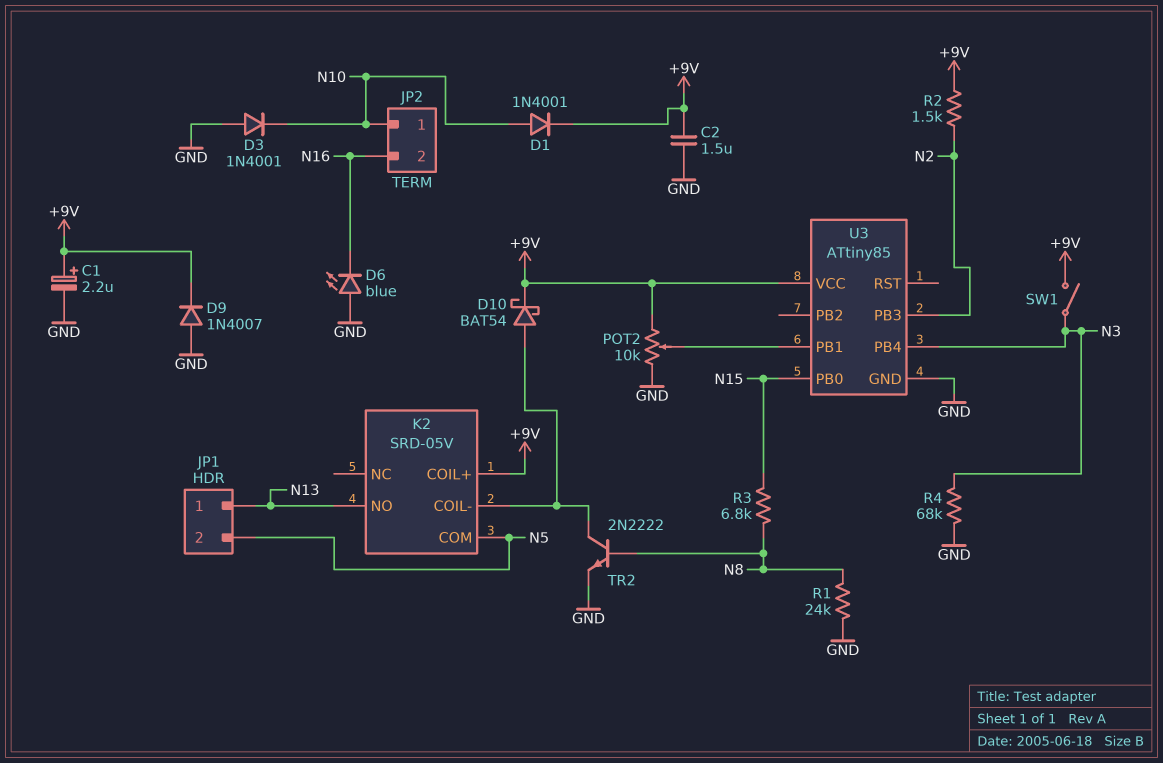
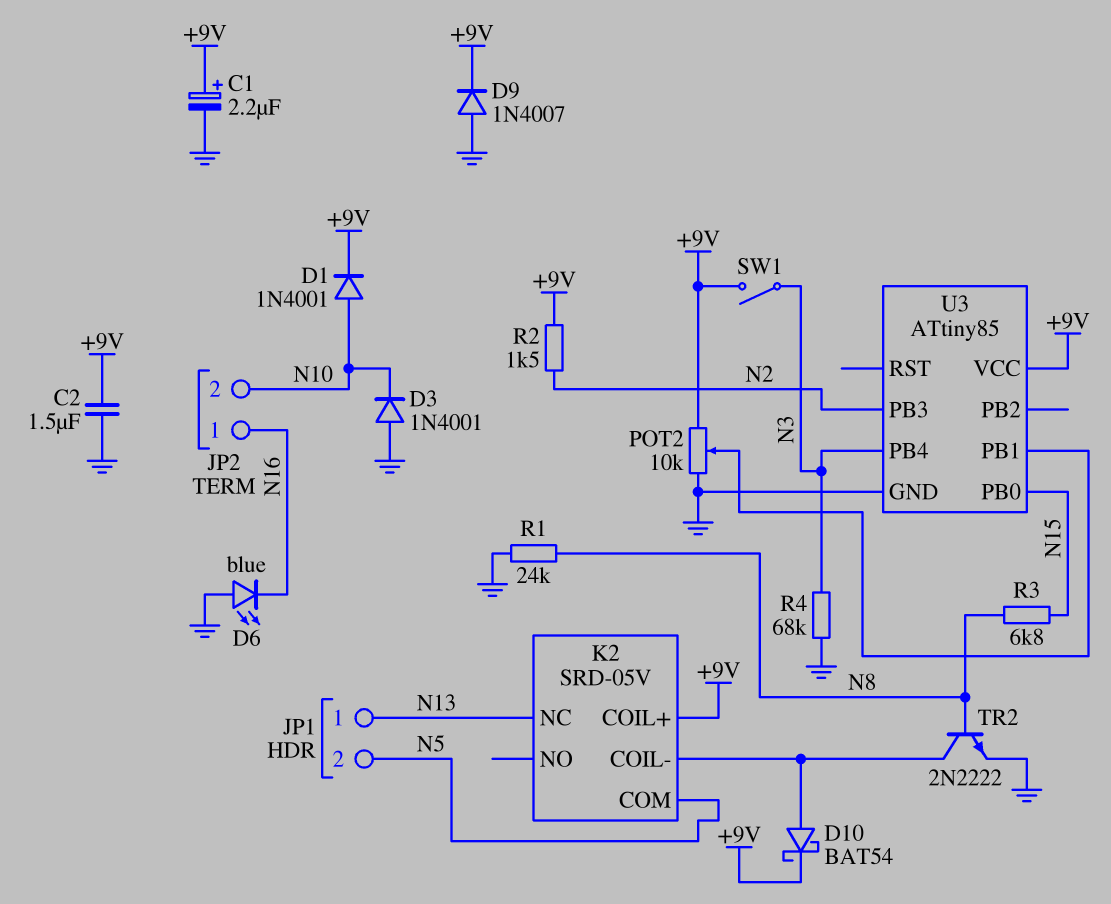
JP2 pin 1: N10 -> N16
JP2 pin 2: N16 -> N10
K2 pin NC: none -> N13
K2 pin NO: N13 -> none

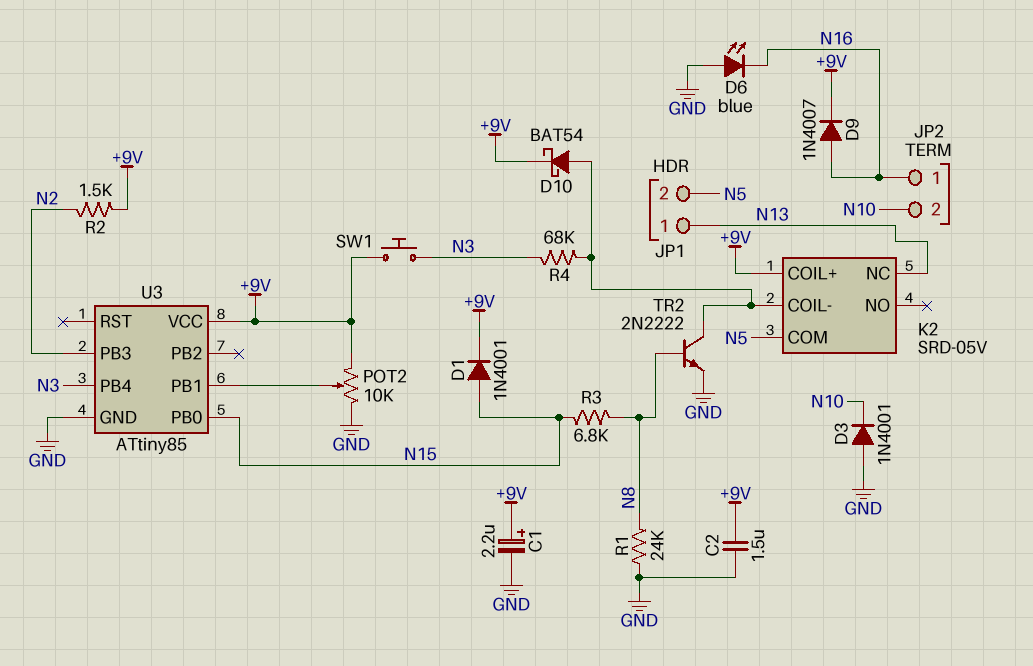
D1: diode 1N4001 (A N10, K +9V) -> diode 1N4001 (A N15, K +9V)
D9: diode 1N4007 (A GND, K +9V) -> diode 1N4007 (A N16, K +9V)
R4: 68k (GND, N3) -> 68k (K2/COIL-, N3)
SW1: switch (+9V, N3) -> button (+9V, N3)

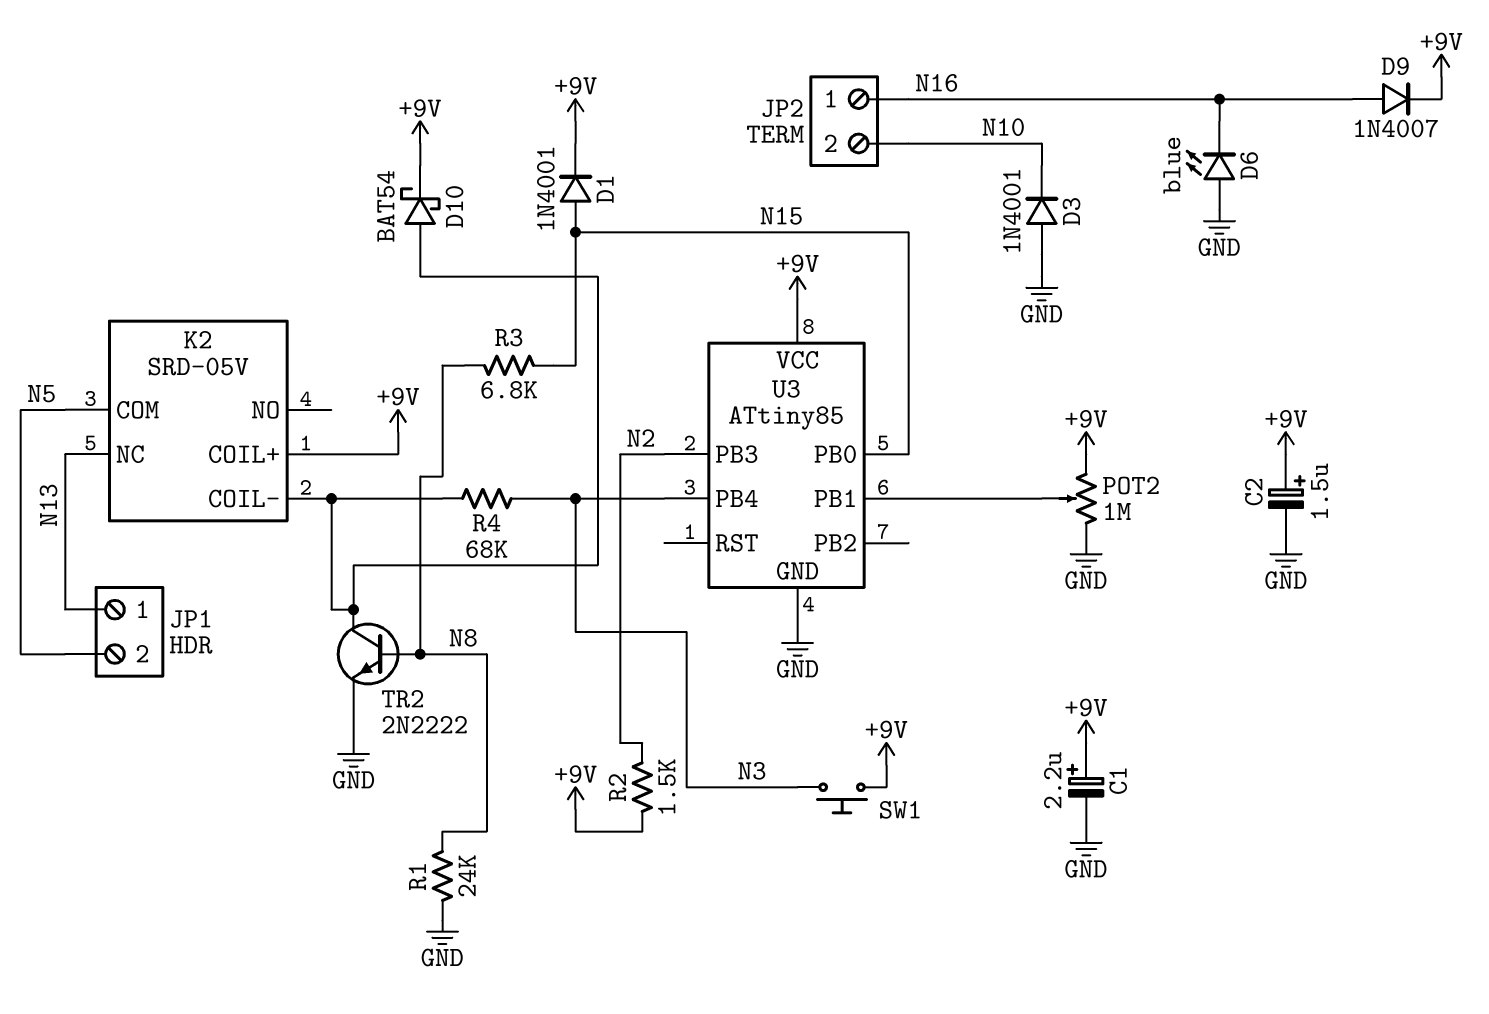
C2: 1.5uF (+9V, GND) -> 1.5uF (plus +9V, minus GND)
POT2: 10k (+9V, GND, wiper U3/PB1) -> 1M (+9V, GND, wiper U3/PB1)

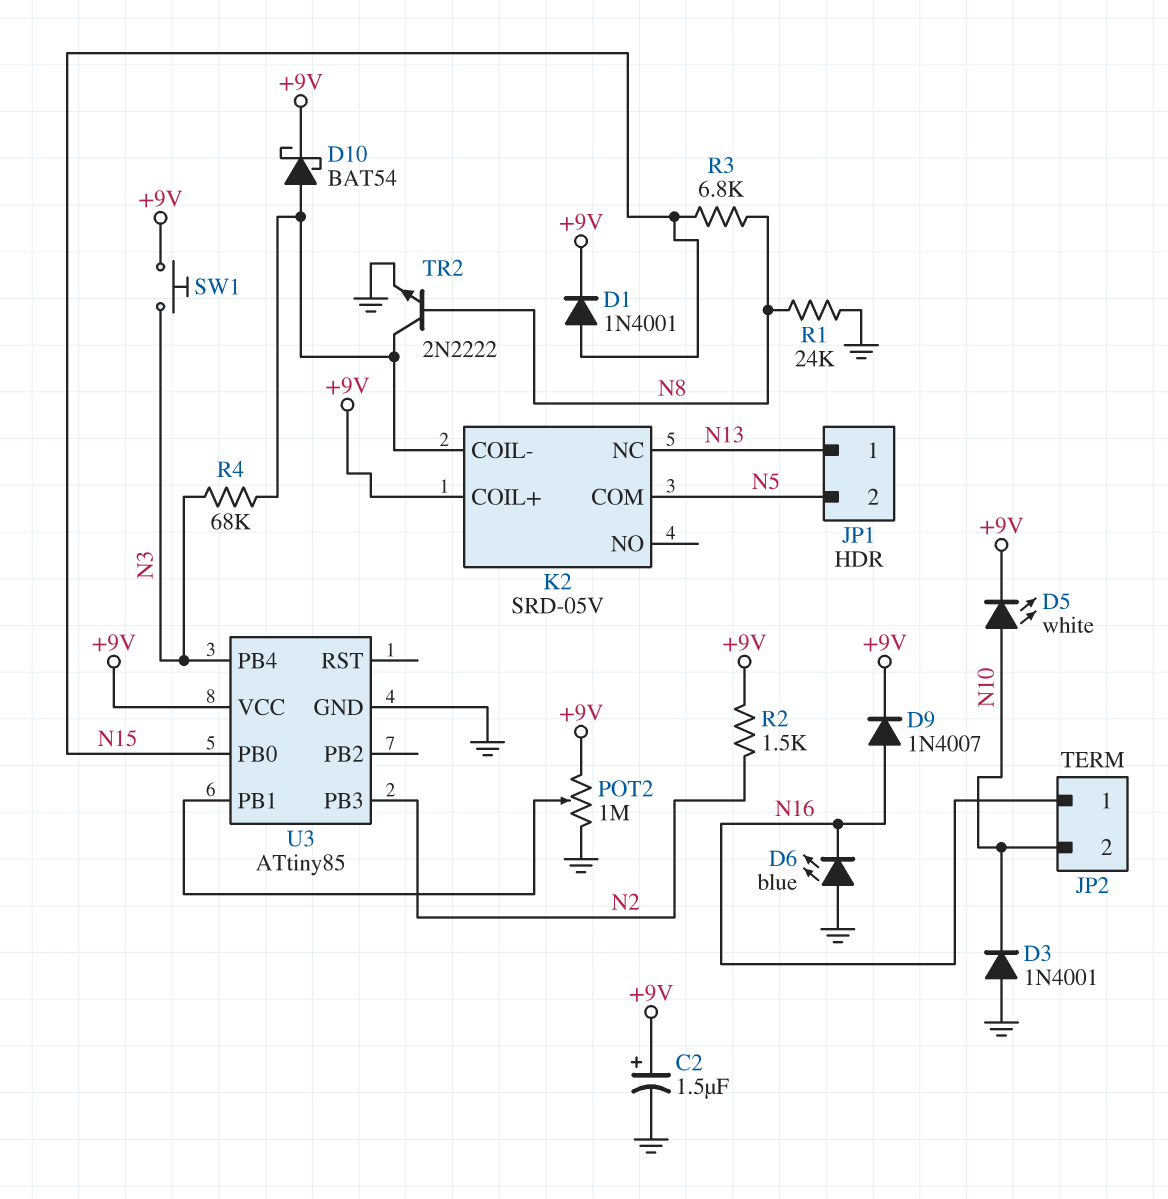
C1: 2.2uF (plus +9V, minus GND) -> none
D5: none -> LED white (A N10, K +9V)

